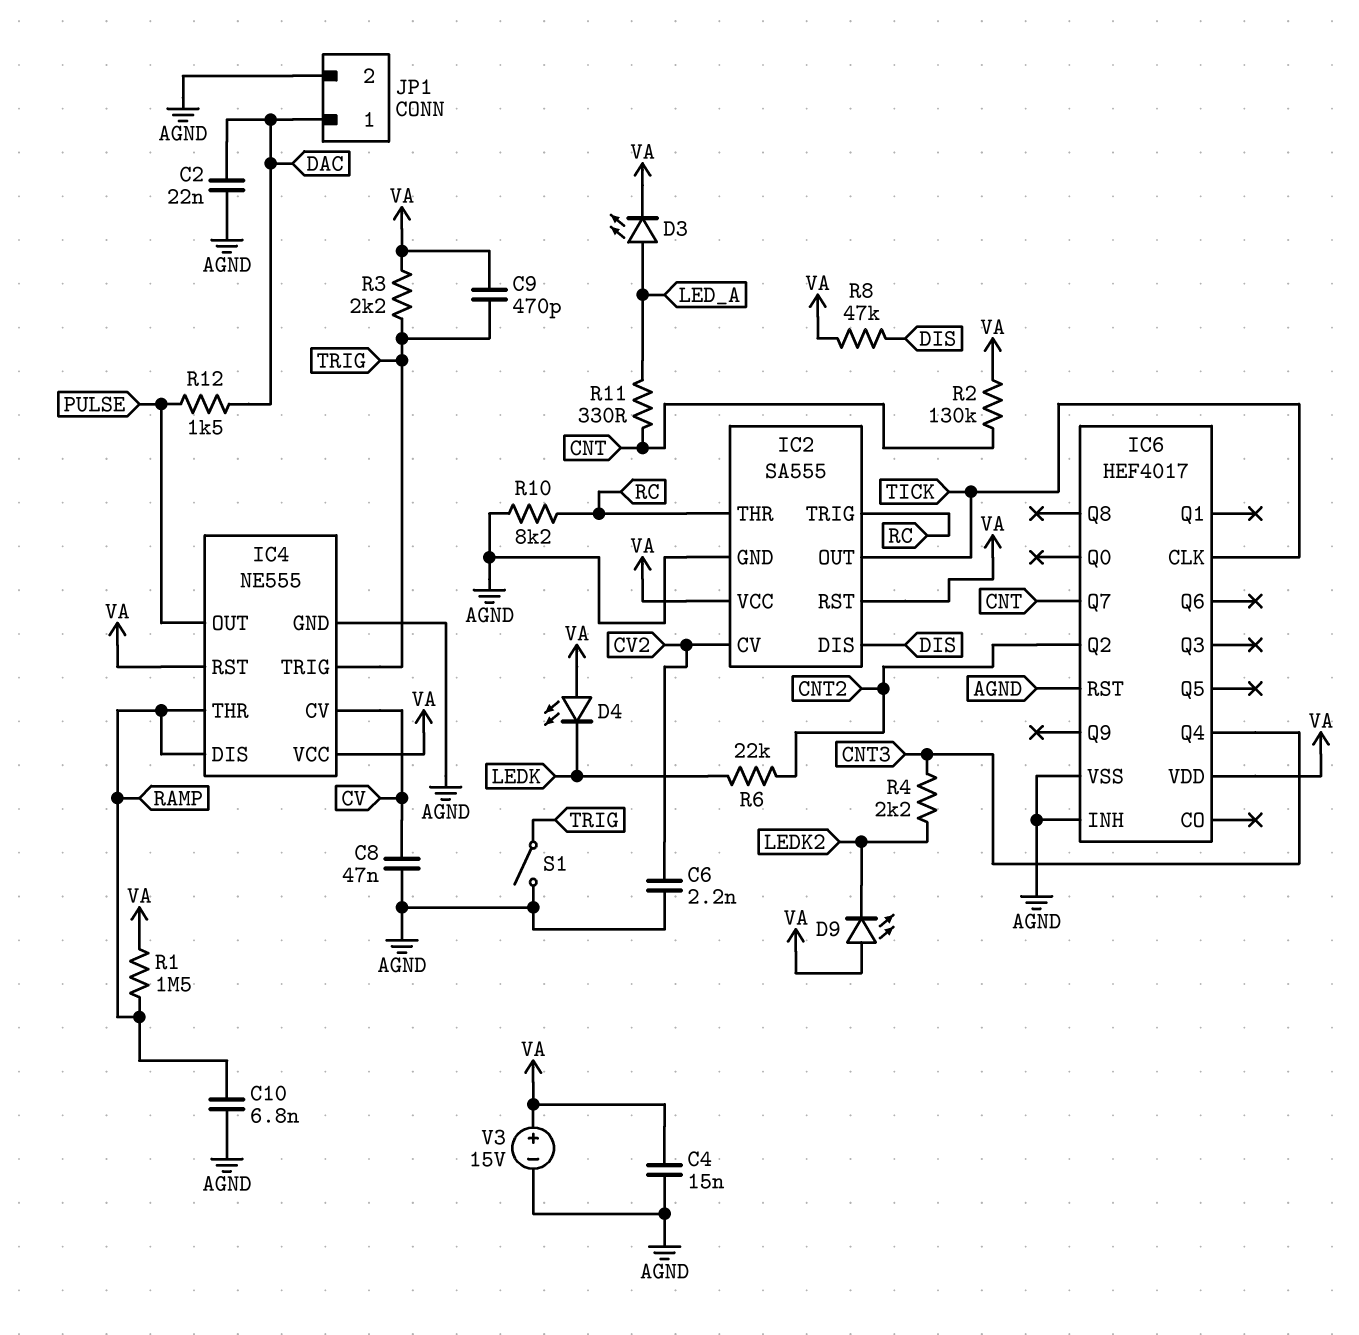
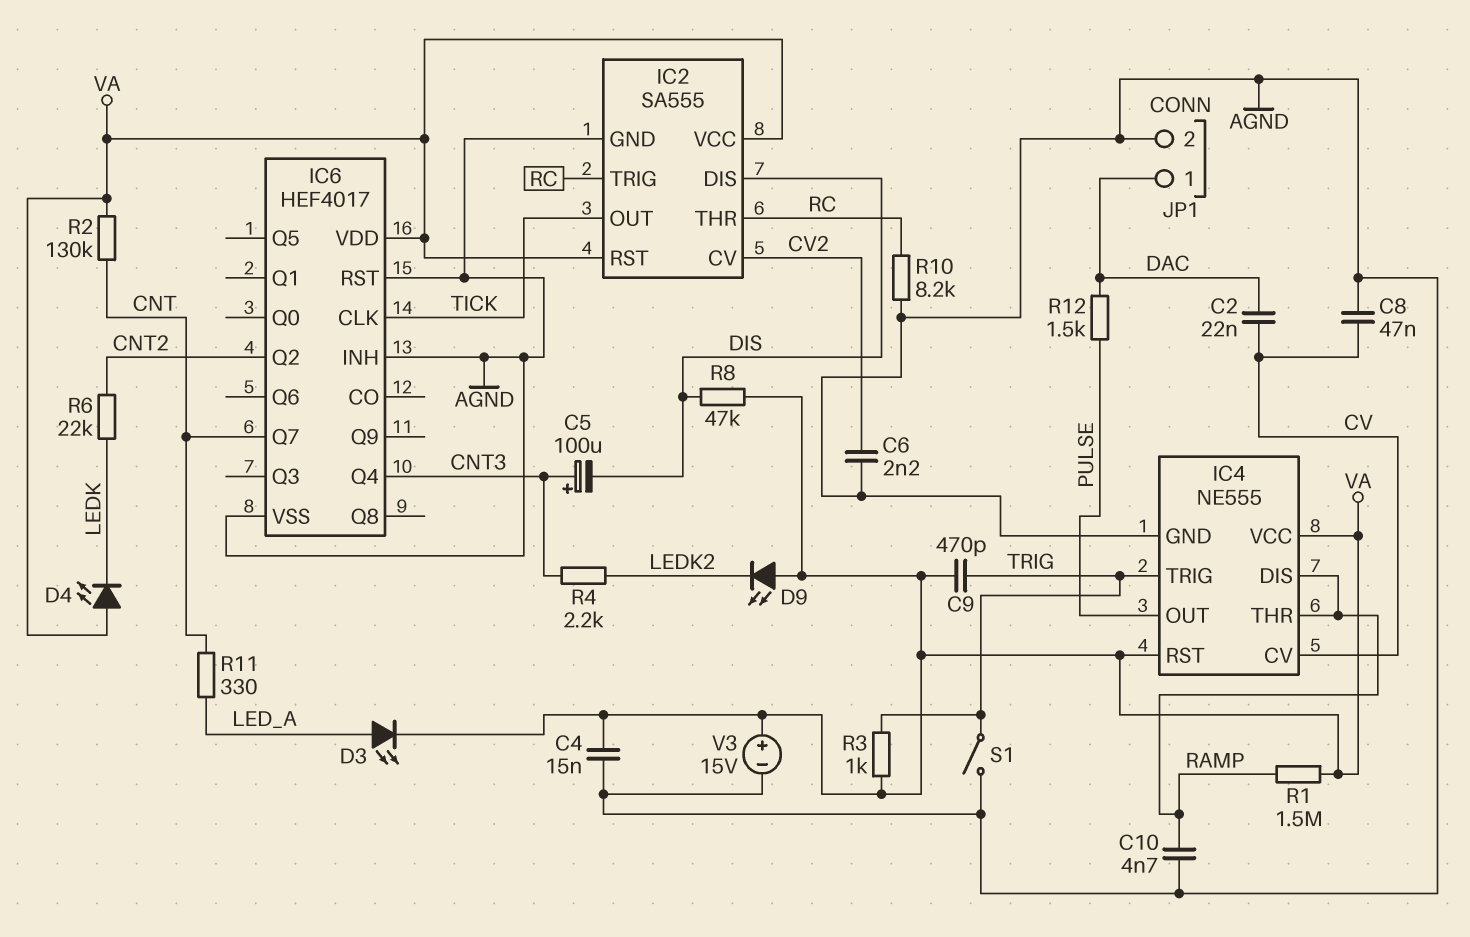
C2: 22nF (AGND, DAC) -> 22nF (CV, DAC)
C5: none -> 100uF (plus CNT3, minus DIS)
C10: 6.8nF (AGND, RAMP) -> 4.7nF (AGND, RAMP)
R3: 2.2k (TRIG, VA) -> 1k (TRIG, VA)

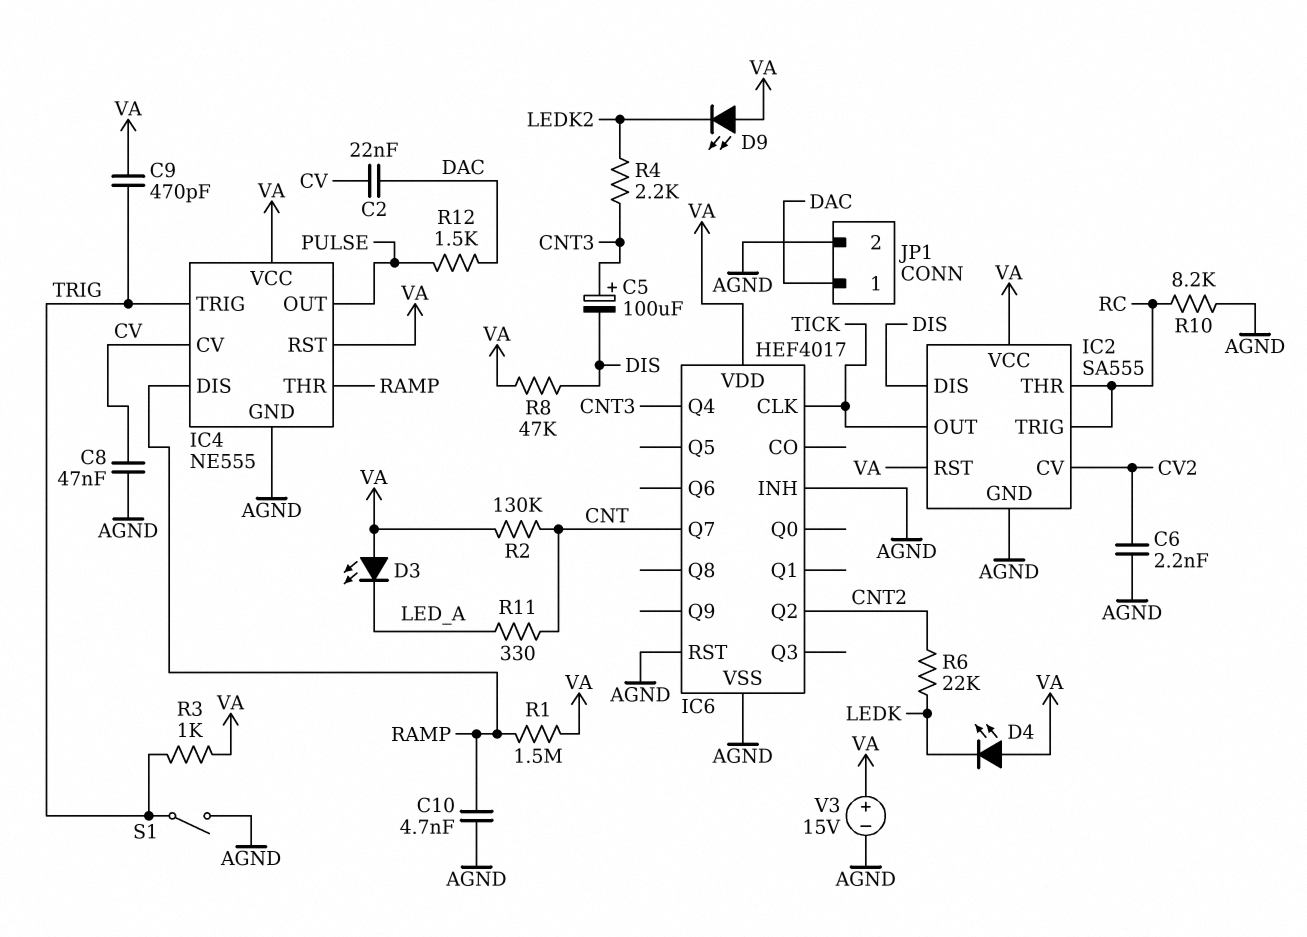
C4: 15nF (AGND, VA) -> none
D3: LED (A LED_A, K VA) -> LED (A VA, K LED_A)

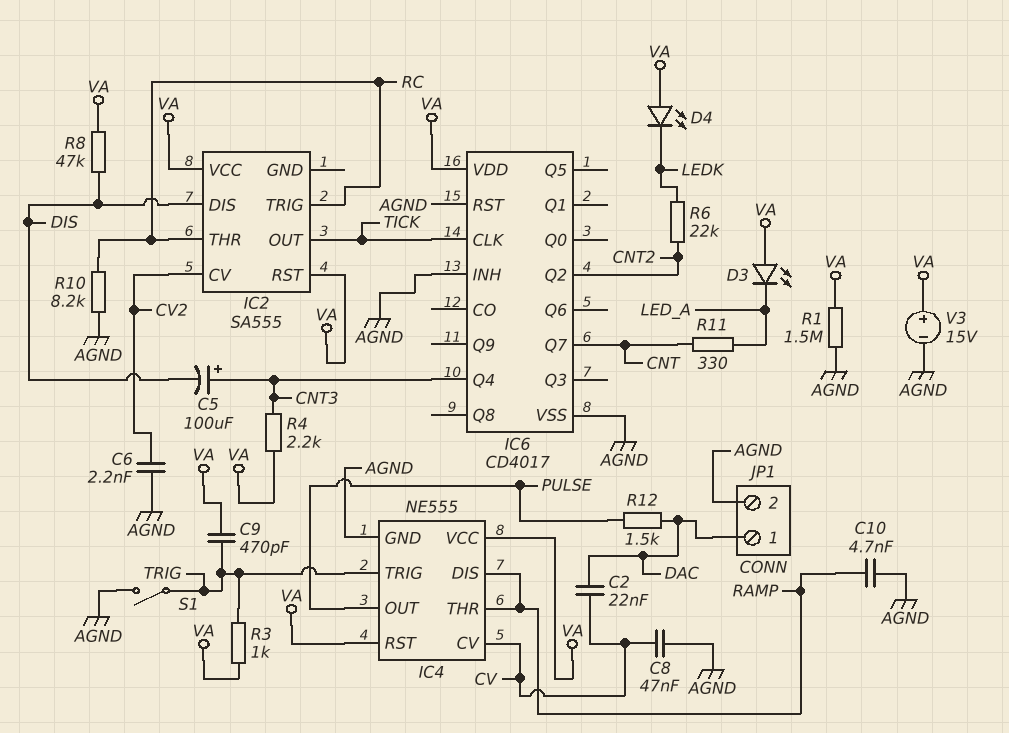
D9: LED (A VA, K LEDK2) -> none
IC2 pin GND: AGND -> none
IC6: HEF4017 -> CD4017
R1: 1.5M (RAMP, VA) -> 1.5M (AGND, VA)
R2: 130k (CNT, VA) -> none
R4: 2.2k (CNT3, LEDK2) -> 2.2k (CNT3, VA)

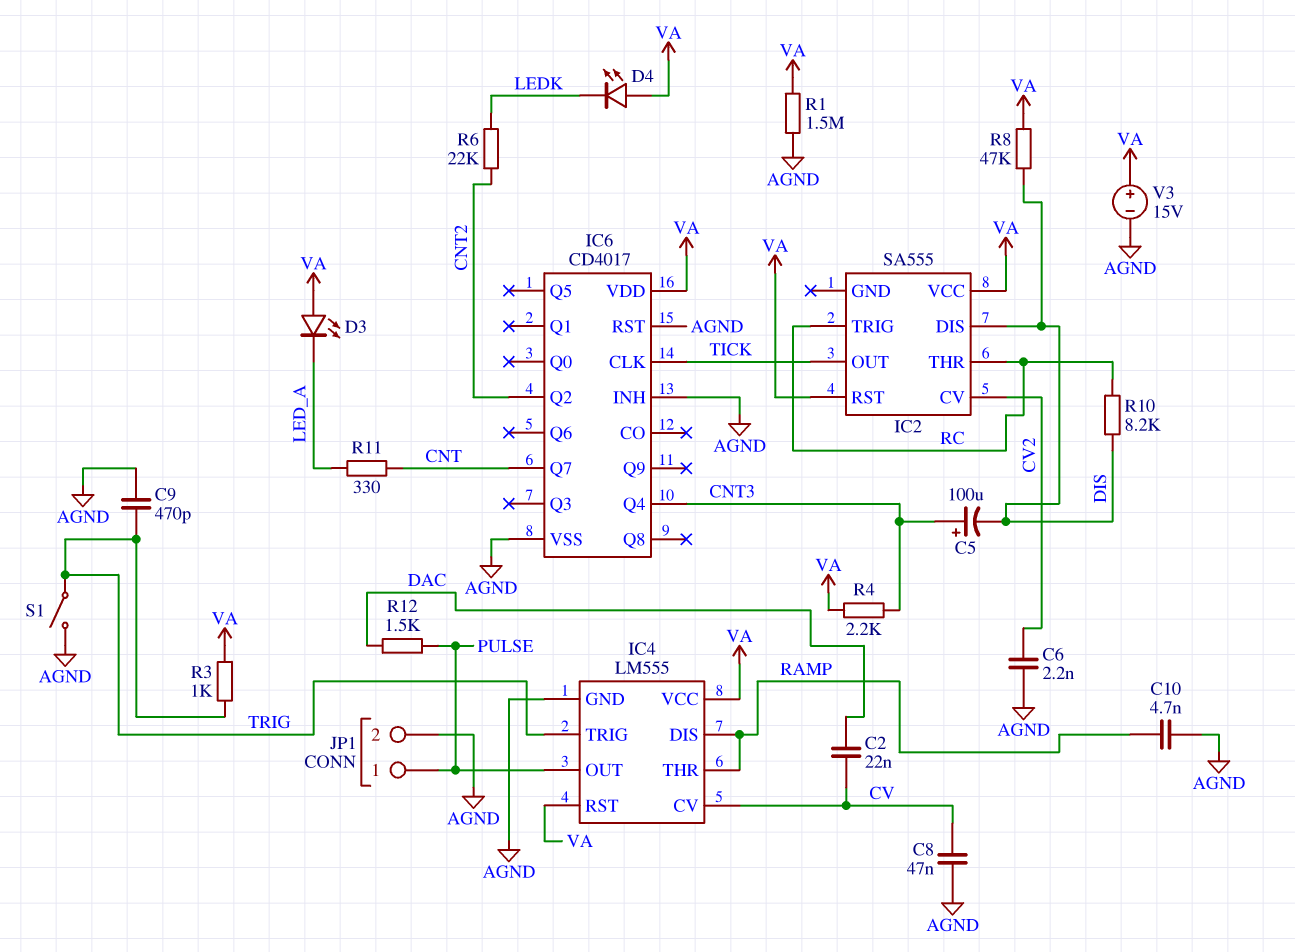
C9: 470pF (TRIG, VA) -> 470pF (AGND, TRIG)
IC4: NE555 -> LM555
JP1 pin 1: DAC -> PULSE
R10: 8.2k (AGND, RC) -> 8.2k (DIS, RC)

